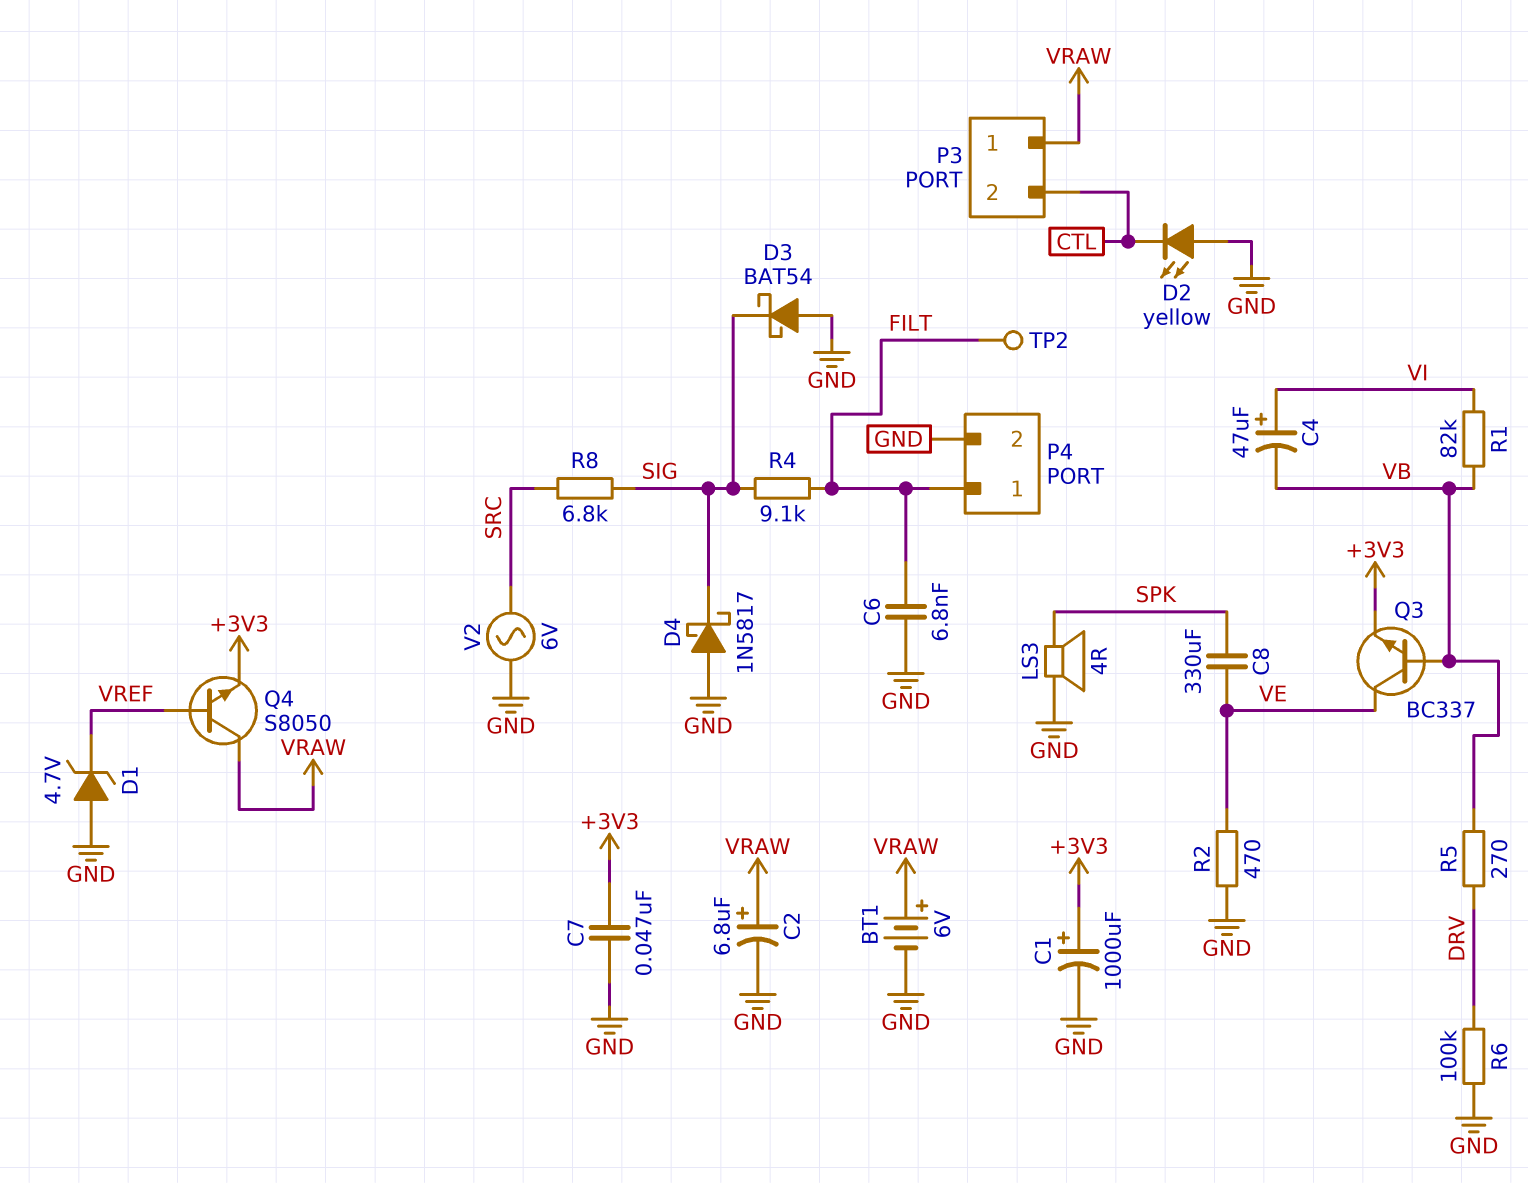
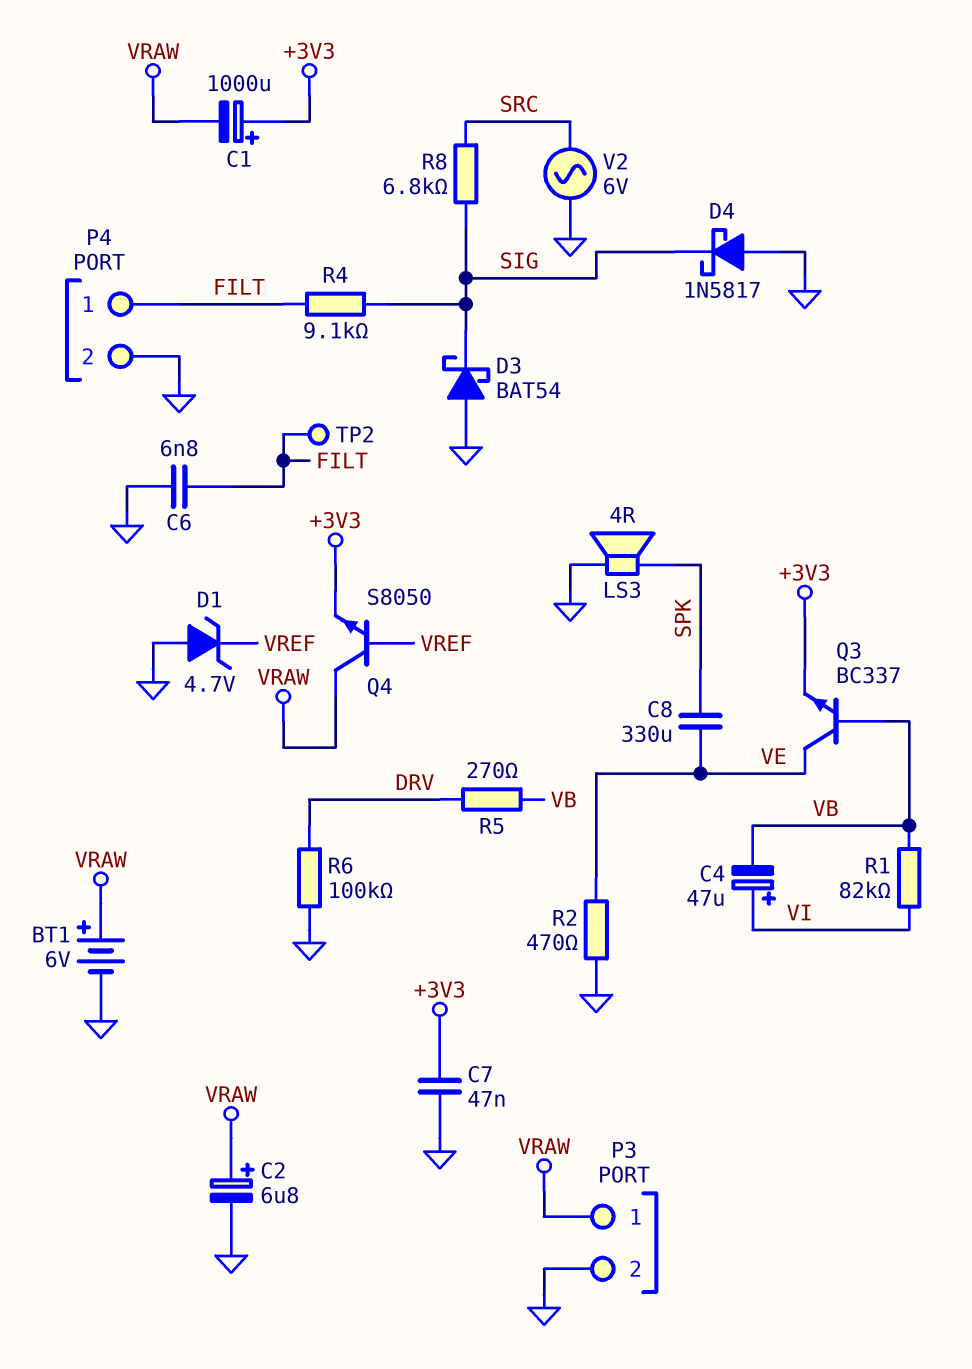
C1: 1000uF (plus +3V3, minus GND) -> 1000uF (plus +3V3, minus VRAW)
D2: LED yellow (A GND, K CTL) -> none
P3 pin 2: CTL -> GND

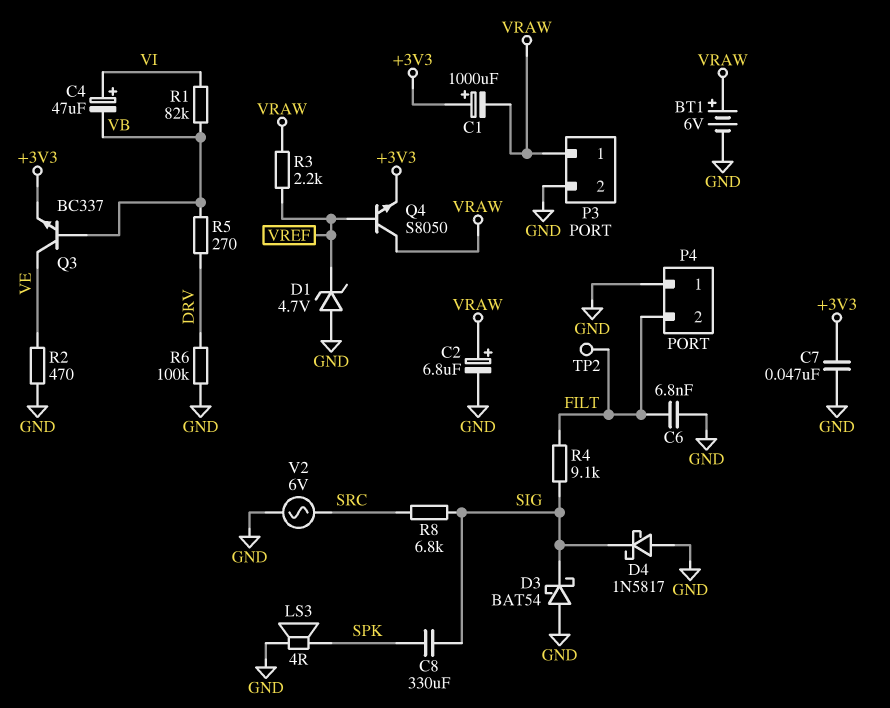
C8: 330uF (SPK, VE) -> 330uF (SIG, SPK)
P4 pin 1: FILT -> GND
P4 pin 2: GND -> FILT
R3: none -> 2.2k (VRAW, VREF)

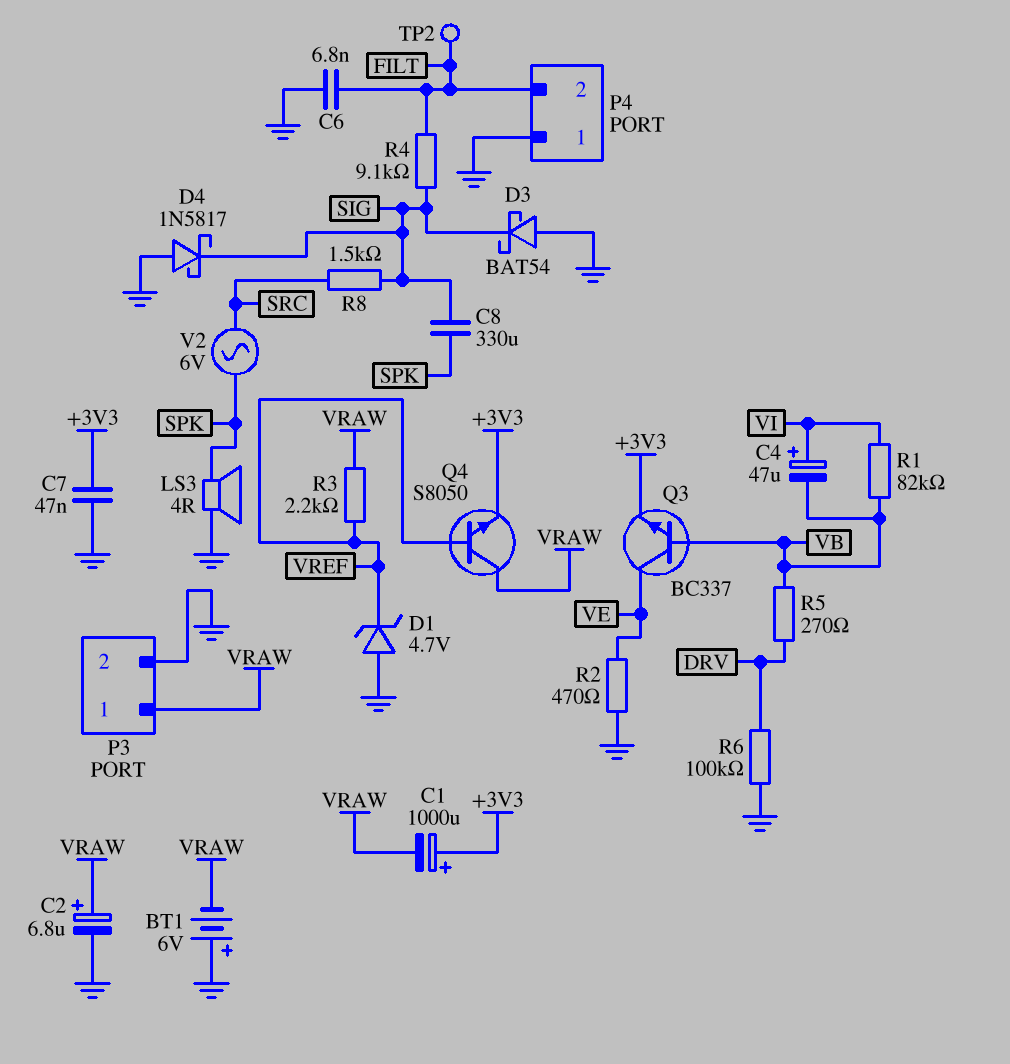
BT1: 6V (plus VRAW, minus GND) -> 6V (plus GND, minus VRAW)
R8: 6.8k (SIG, SRC) -> 1.5k (SIG, SRC)
V2: AC 6V (GND, SRC) -> AC 6V (SPK, SRC)

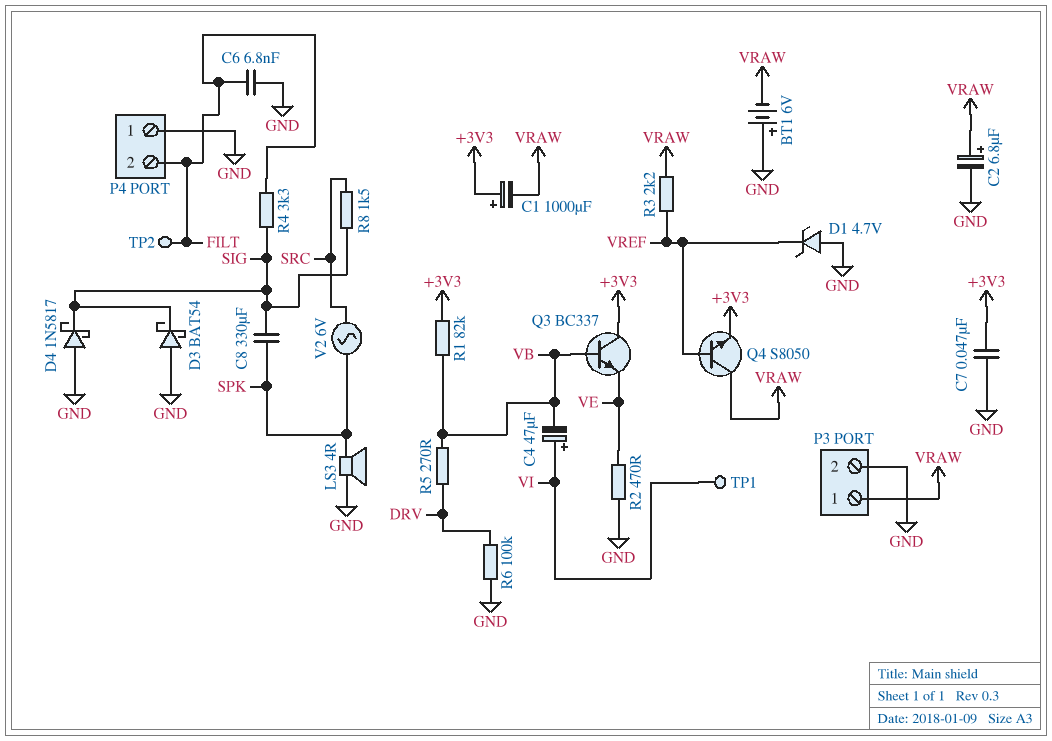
Q3: NPN BC337 (B VB, C VE, E +3V3) -> NPN BC337 (B VB, C +3V3, E VE)
R1: 82k (VB, VI) -> 82k (+3V3, VB)
R4: 9.1k (FILT, SIG) -> 3.3k (FILT, SIG)
TP1: none -> test point (VI)

